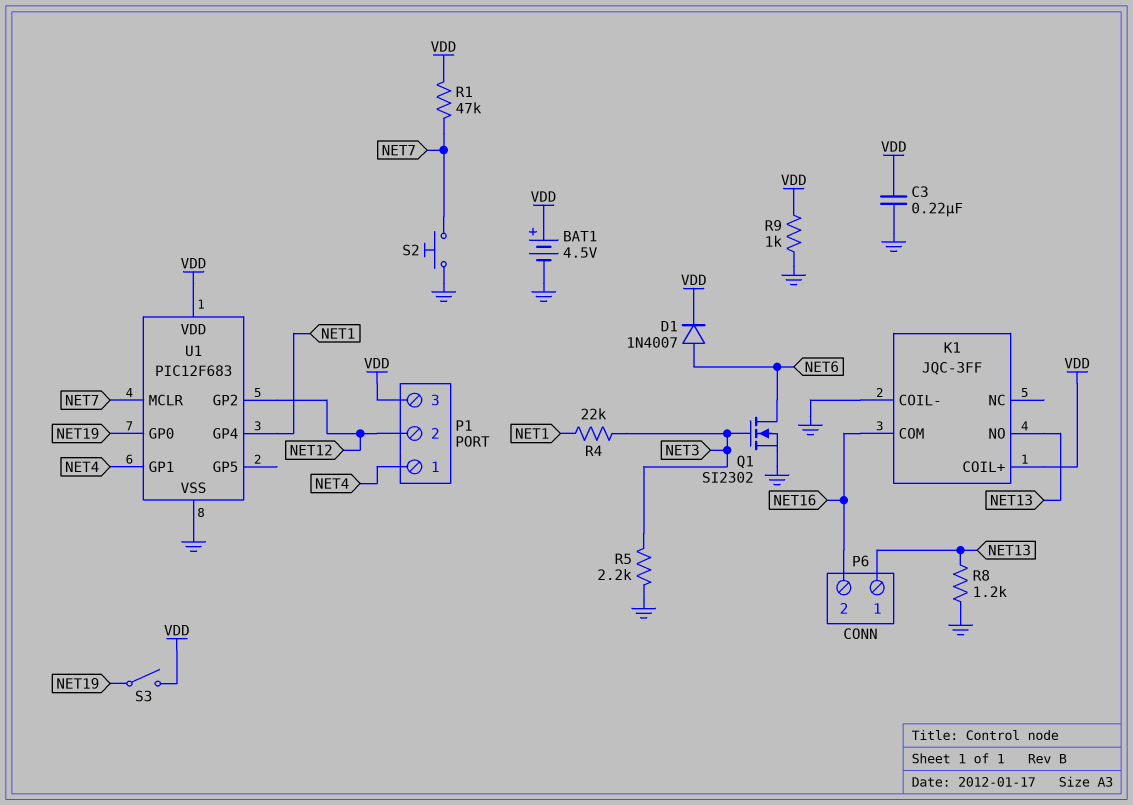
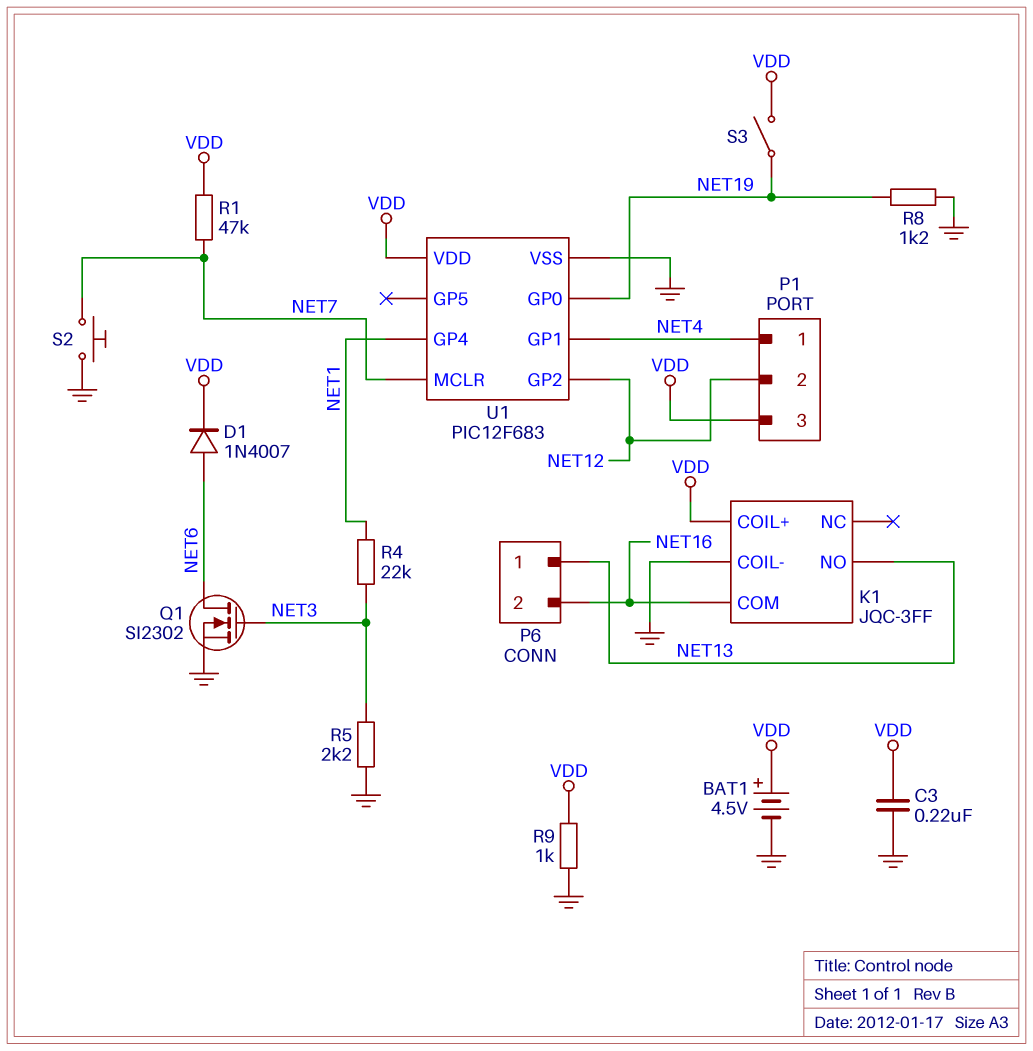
R8: 1.2k (GND, NET13) -> 1.2k (GND, NET19)

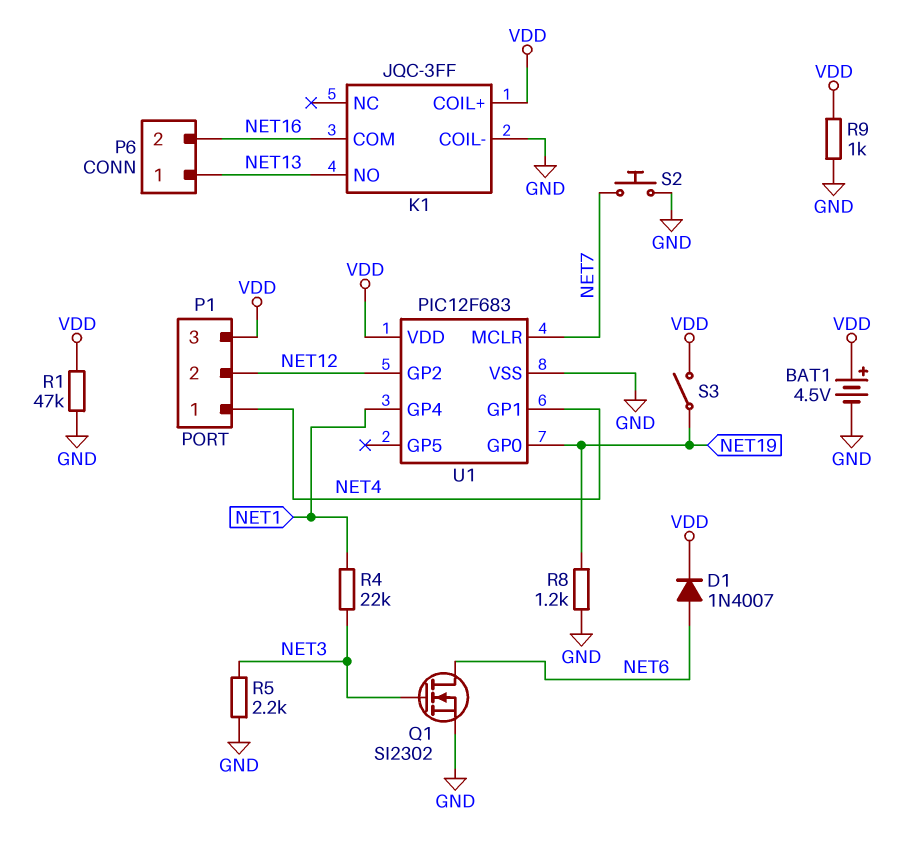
C3: 220nF (GND, VDD) -> none
R1: 47k (NET7, VDD) -> 47k (GND, VDD)

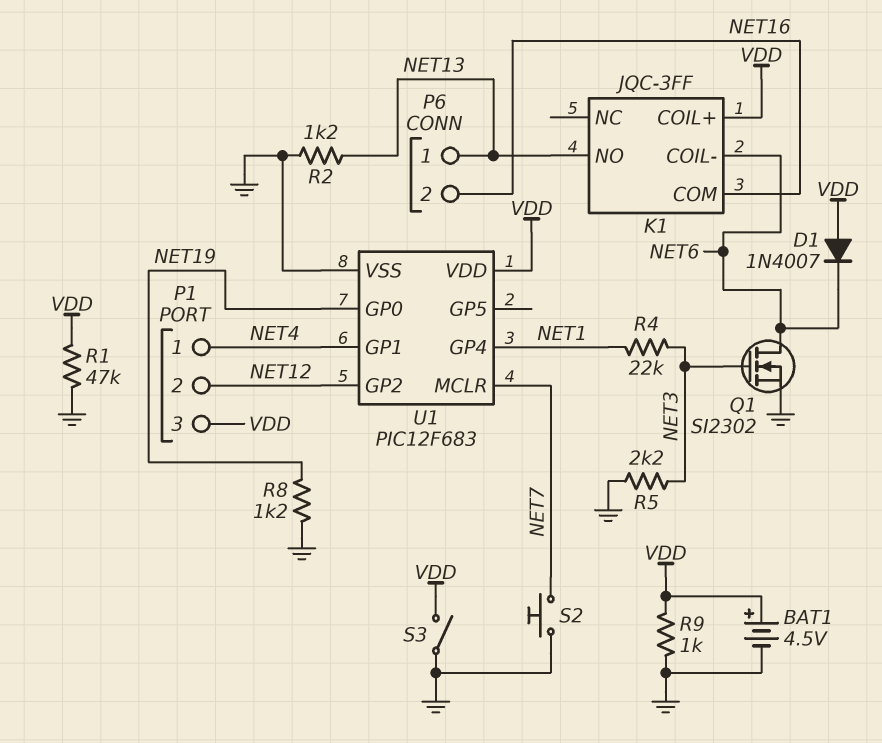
D1: diode 1N4007 (A NET6, K VDD) -> diode 1N4007 (A VDD, K NET6)
K1 pin COIL-: GND -> NET6
R2: none -> 1.2k (GND, NET13)
S3: switch (NET19, VDD) -> switch (GND, VDD)

